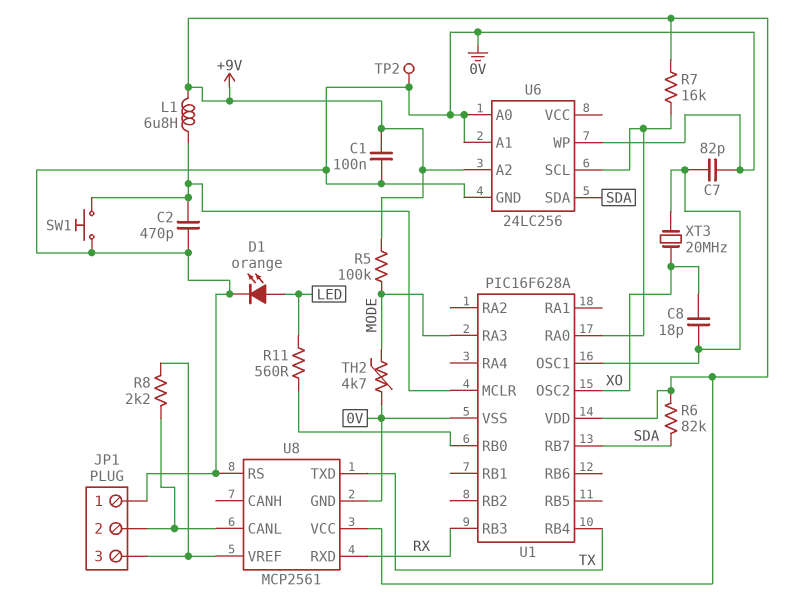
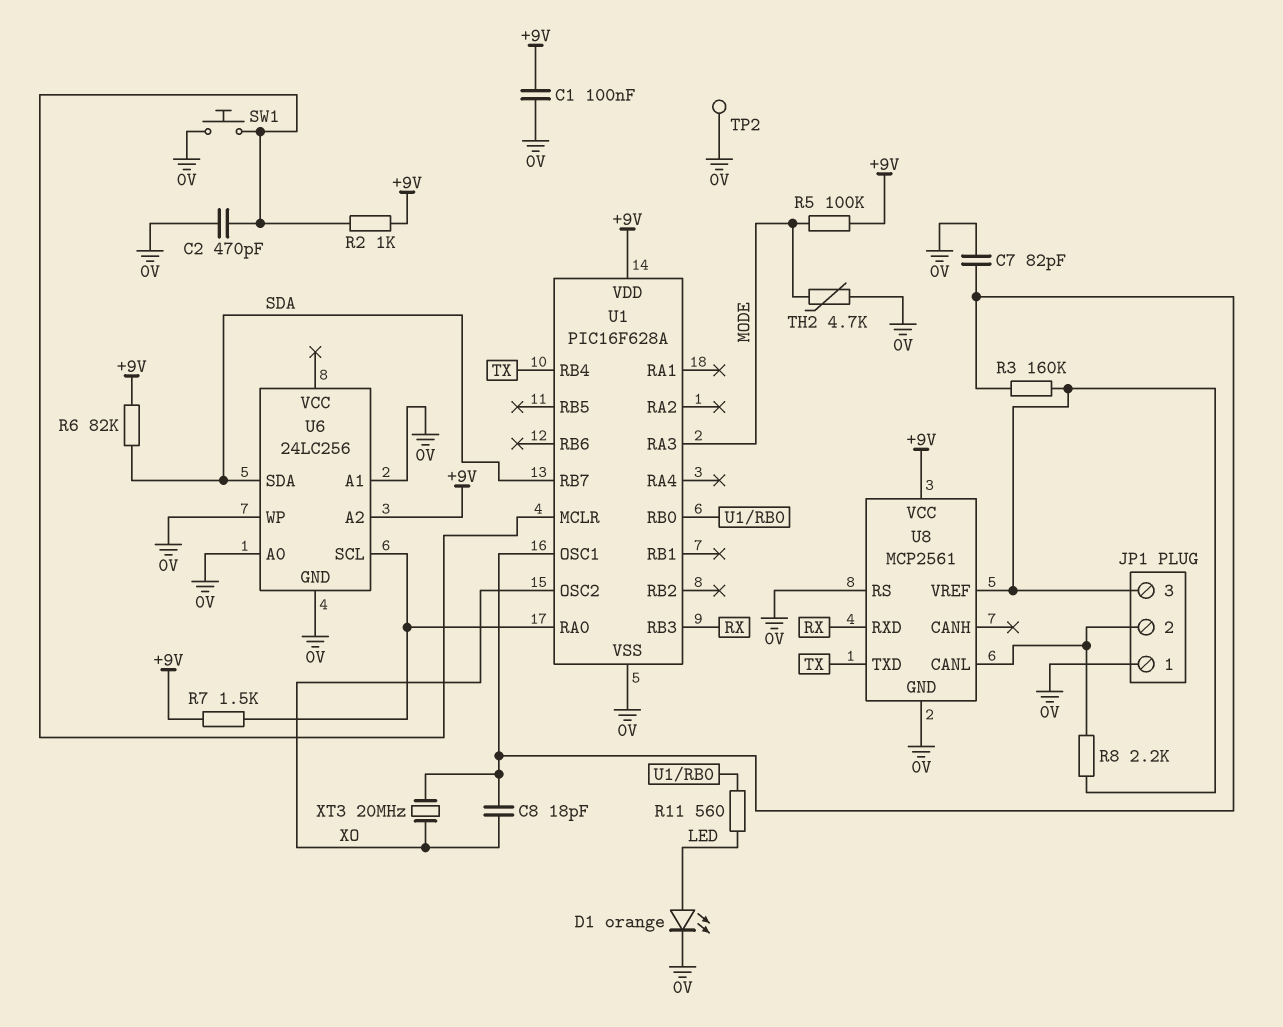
L1: 6.8uH (+9V, U1/MCLR) -> none
R2: none -> 1k (+9V, U1/MCLR)
R3: none -> 160k (JP1/3, U1/OSC1)
R7: 16k (+9V, U1/RA0) -> 1.5k (+9V, U1/RA0)

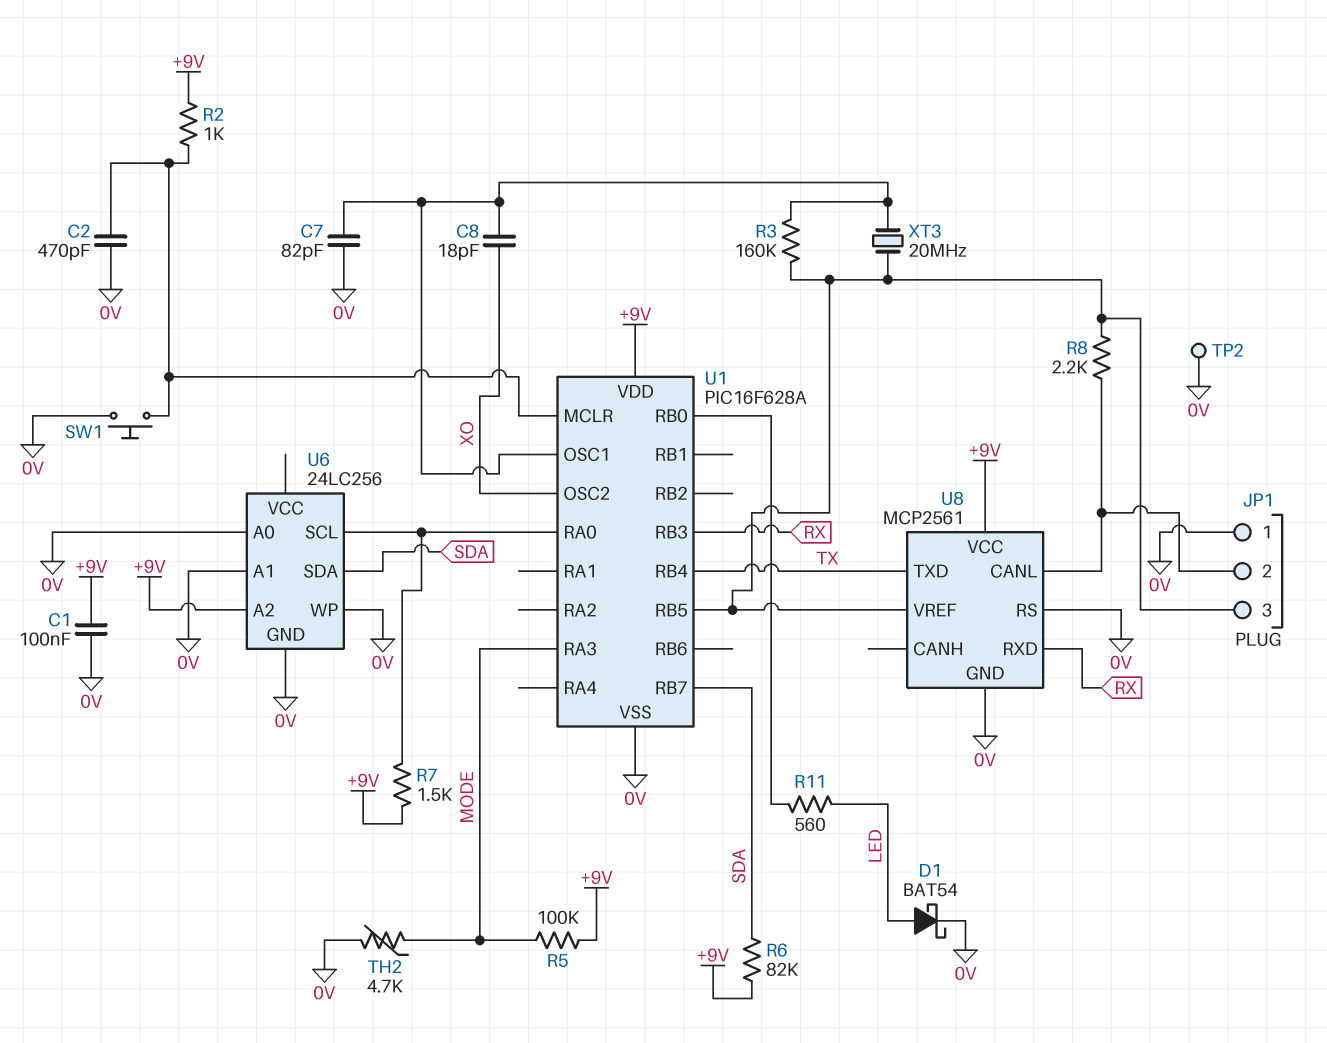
D1: LED orange (A LED, K 0V) -> schottky BAT54 (A LED, K 0V)
U1 pin RB5: none -> JP1/3
XT3: 20MHz (U1/OSC1, XO) -> 20MHz (JP1/3, U1/OSC1)

